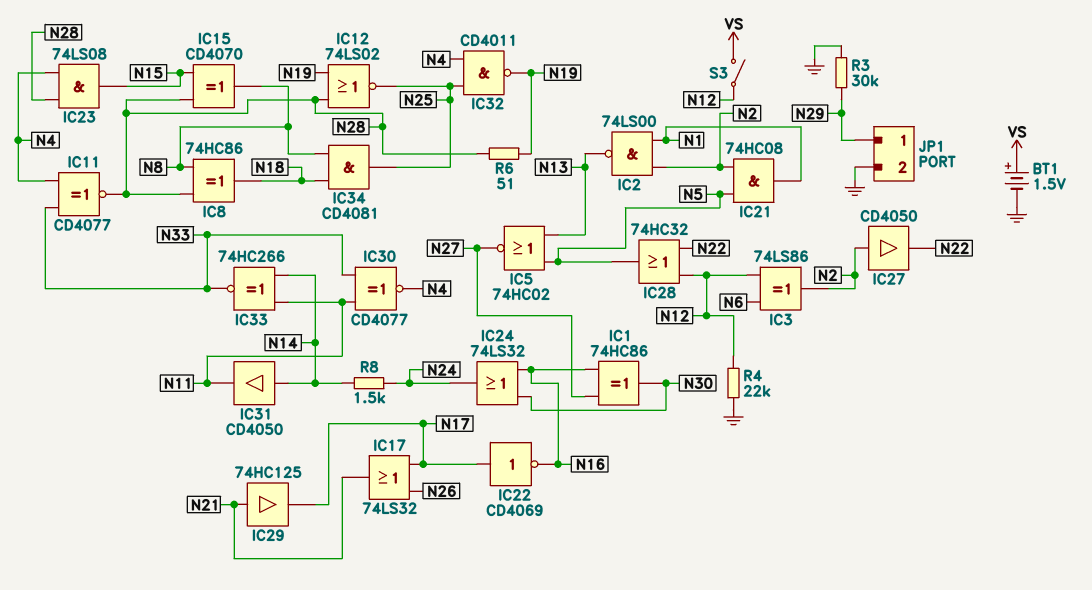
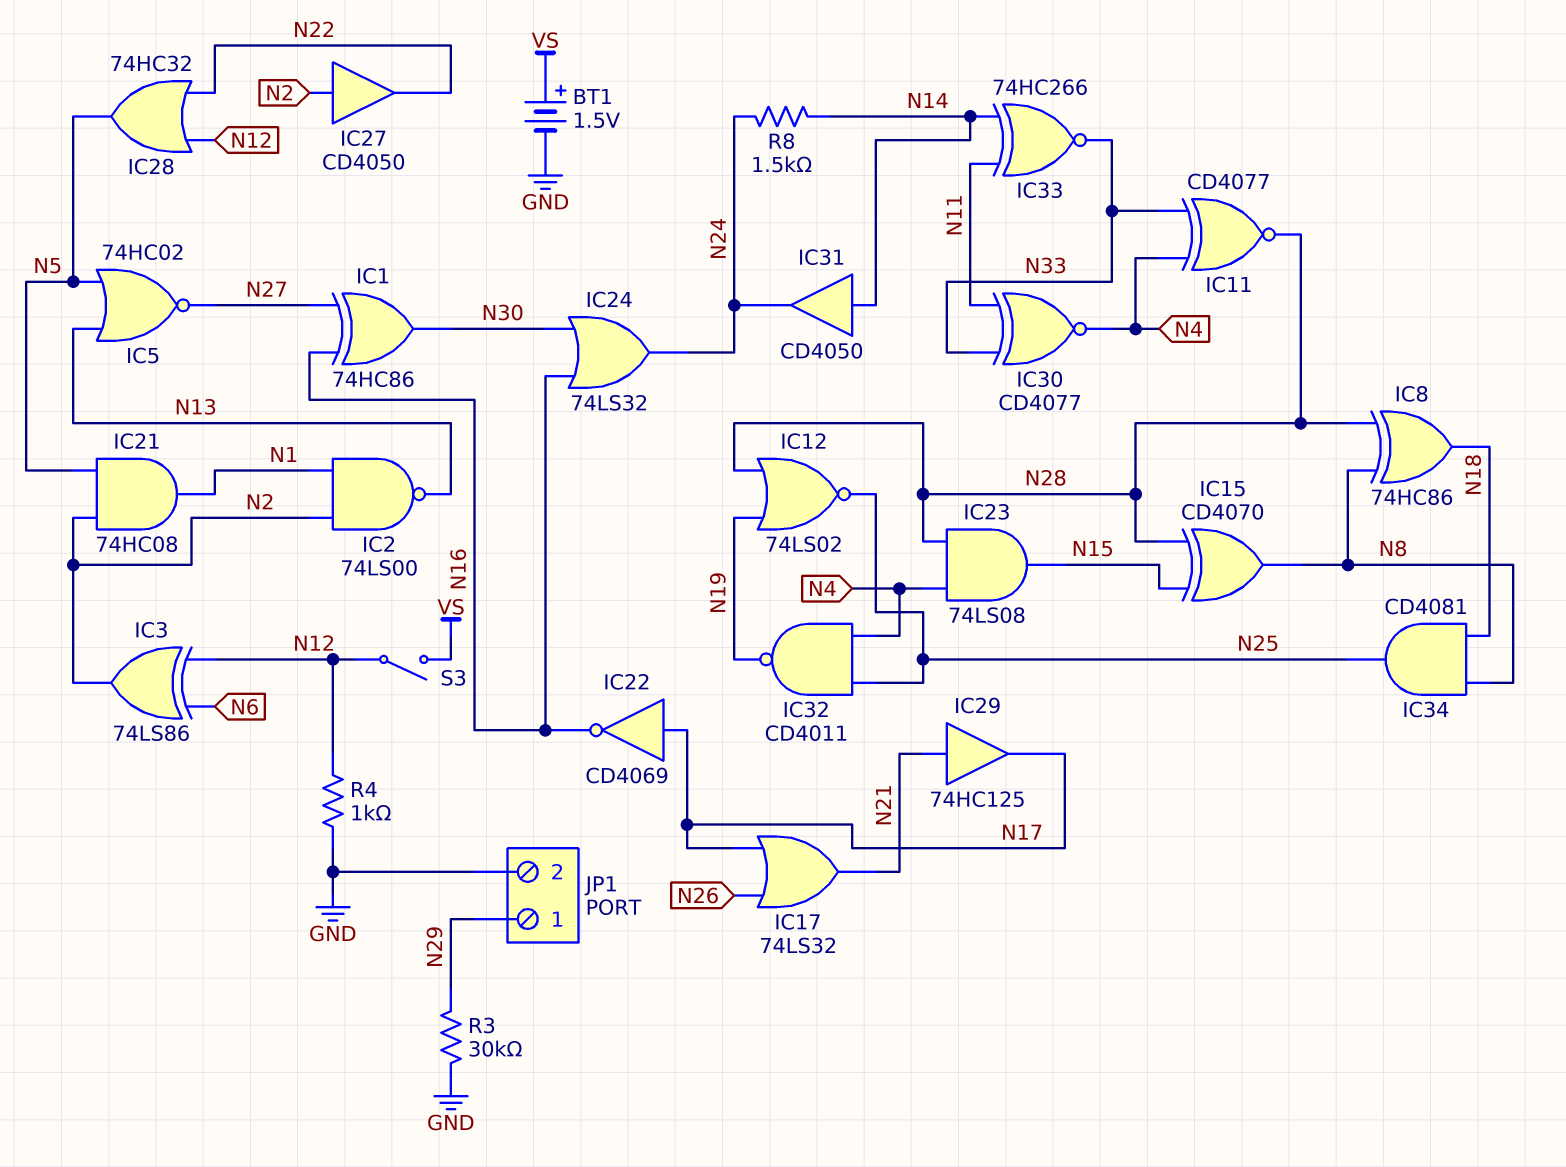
IC31: buffer CD4050 (in N14, out N11) -> buffer CD4050 (in N14, out N24)
R4: 22k (GND, N12) -> 1k (GND, N12)
R6: 51 (N19, N28) -> none

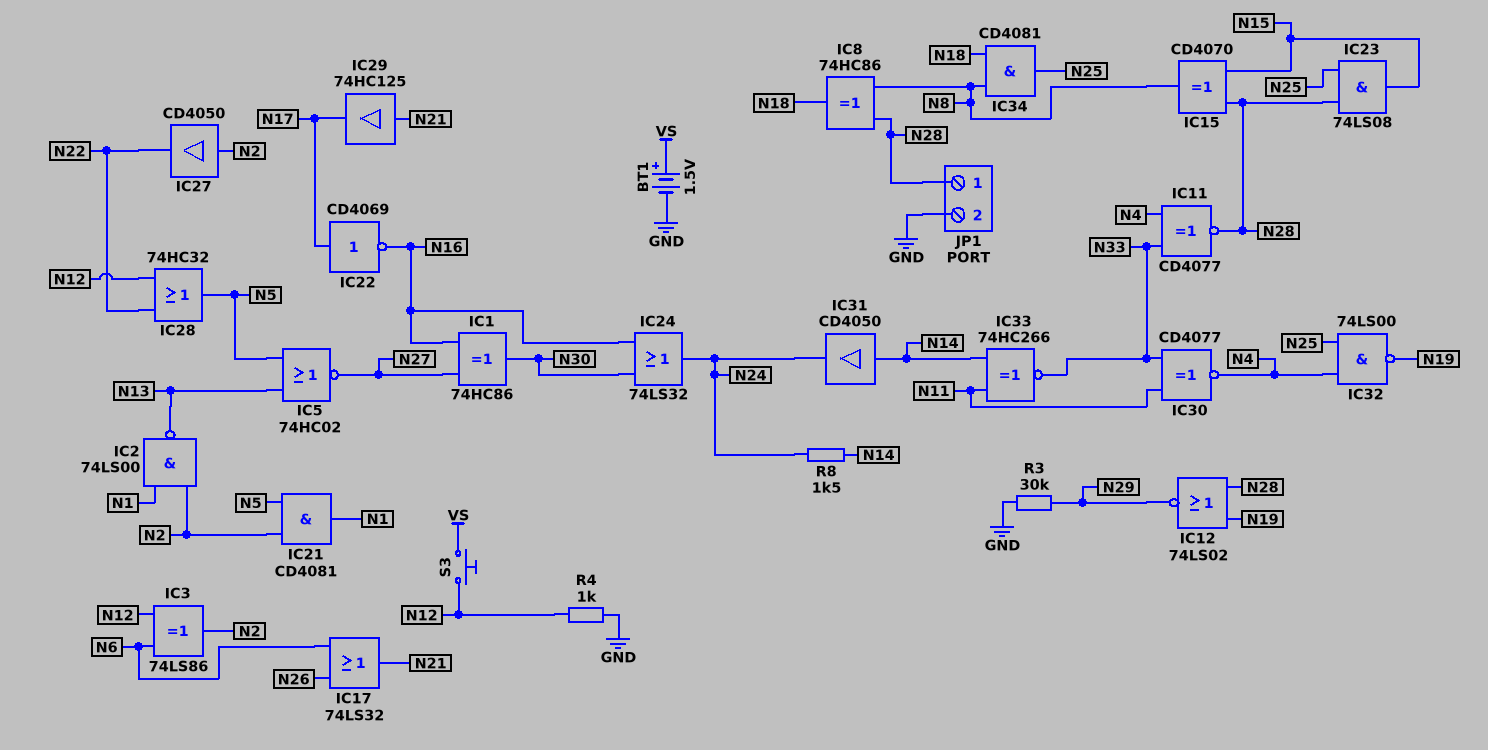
IC12: NOR 74LS02 (in N19, in N28, out N25) -> NOR 74LS02 (in N19, in N28, out N29)
IC17: OR 74LS32 (in N17, in N26, out N21) -> OR 74LS32 (in N6, in N26, out N21)
IC21: AND 74HC08 (in N2, in N5, out N1) -> AND CD4081 (in N2, in N5, out N1)
IC23: AND 74LS08 (in N4, in N28, out N15) -> AND 74LS08 (in N25, in N28, out N15)
IC32: NAND CD4011 (in N4, in N25, out N19) -> NAND 74LS00 (in N4, in N25, out N19)
JP1 pin 1: N29 -> N28
S3: switch (N12, VS) -> button (N12, VS)

